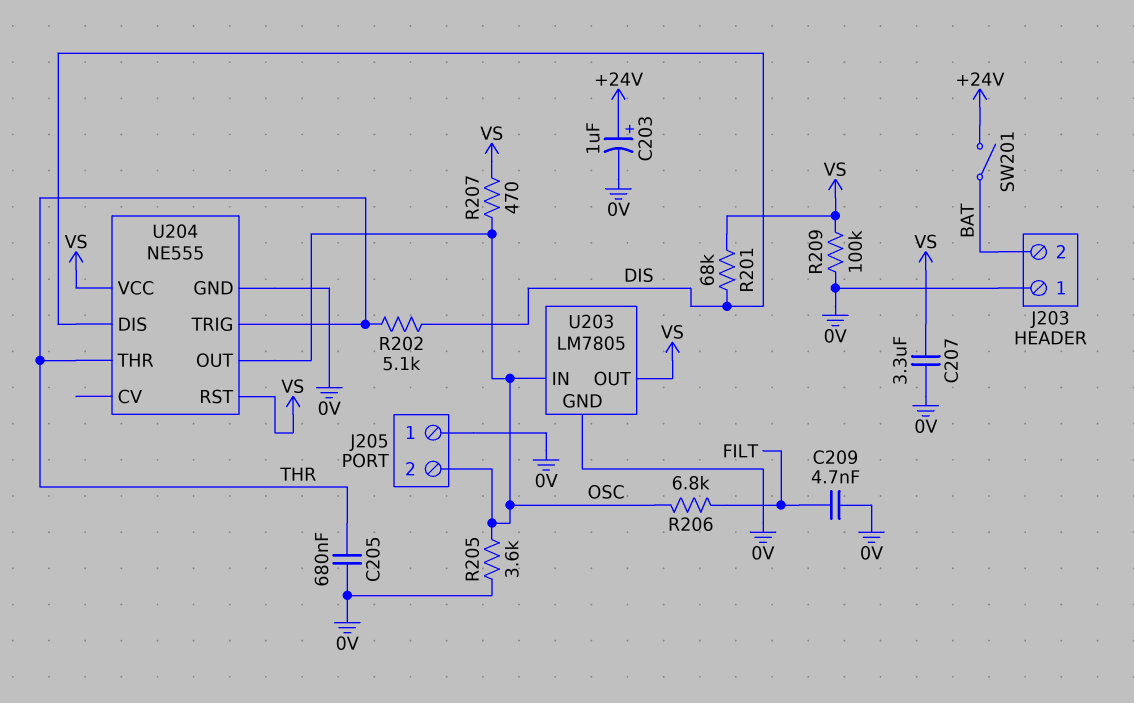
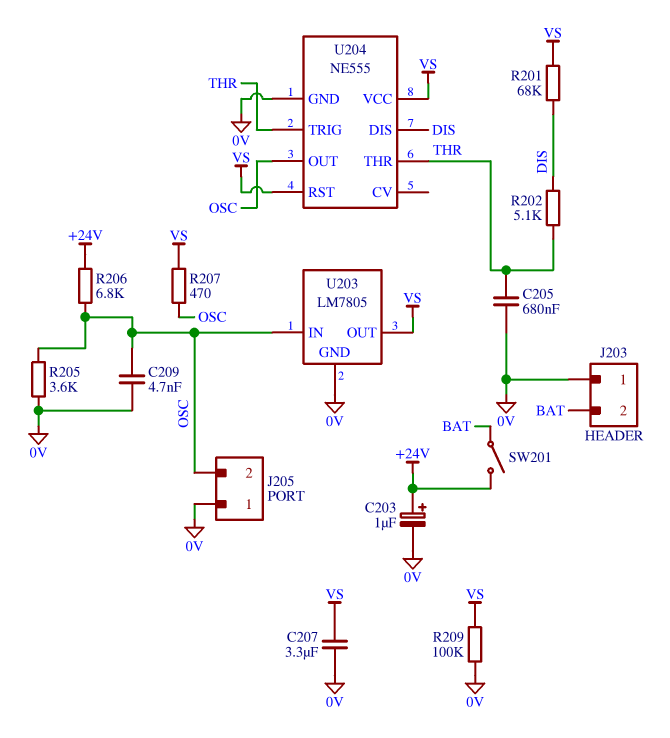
C209: 4.7nF (0V, FILT) -> 4.7nF (0V, OSC)
R206: 6.8k (FILT, OSC) -> 6.8k (+24V, OSC)

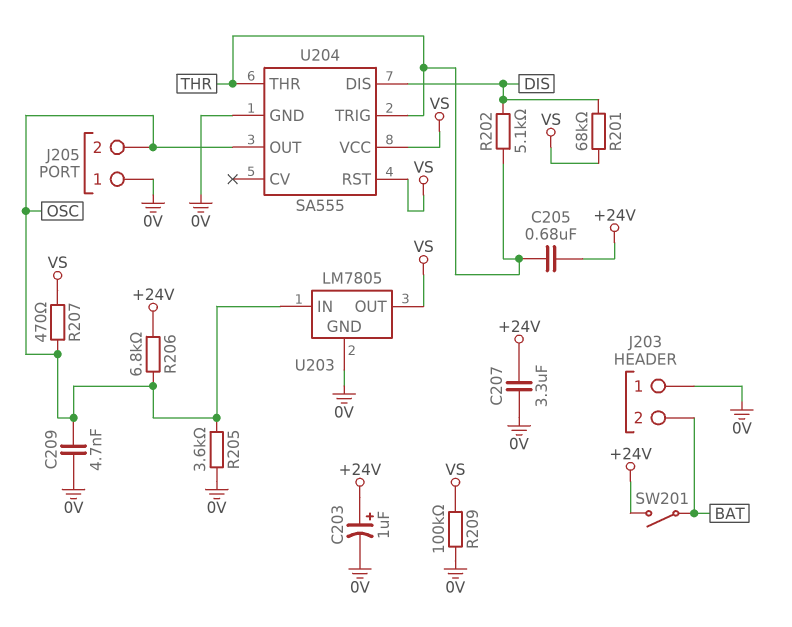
C205: 680nF (0V, THR) -> 680nF (+24V, THR)
C207: 3.3uF (0V, VS) -> 3.3uF (+24V, 0V)
U204: NE555 -> SA555

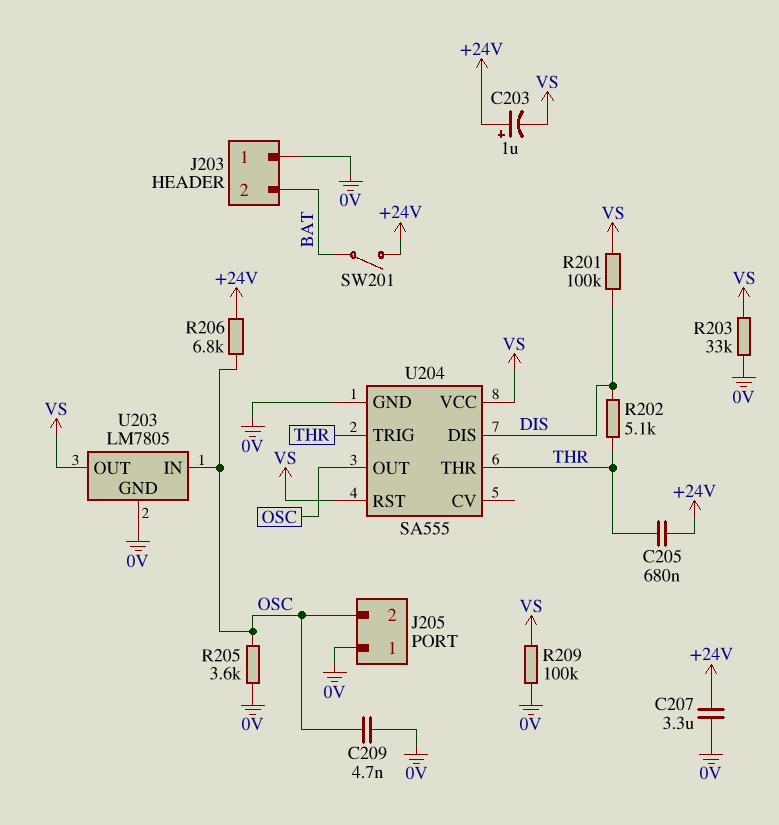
C203: 1uF (plus +24V, minus 0V) -> 1uF (plus +24V, minus VS)
R201: 68k (DIS, VS) -> 100k (DIS, VS)
R203: none -> 33k (0V, VS)
R207: 470 (OSC, VS) -> none

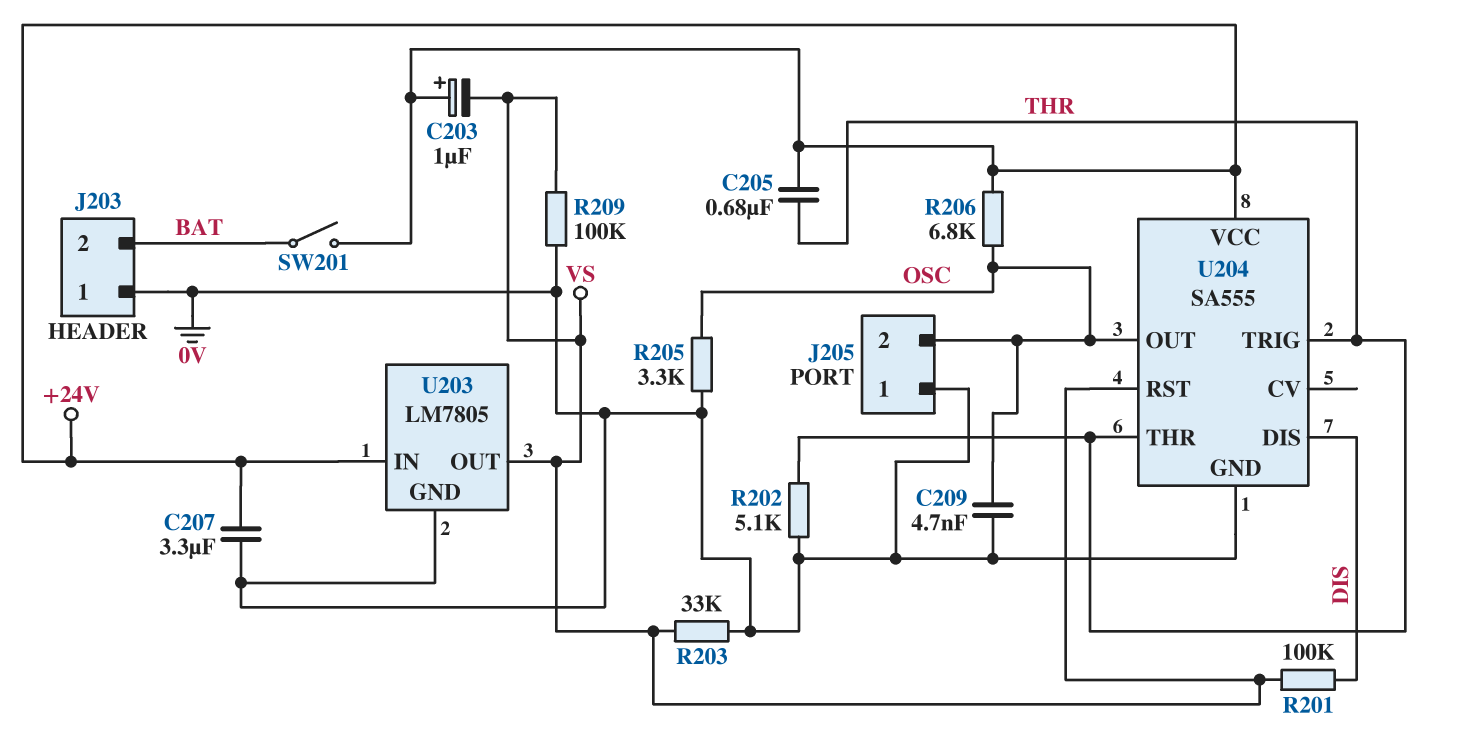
R202: 5.1k (DIS, THR) -> 5.1k (0V, THR)
R205: 3.6k (0V, OSC) -> 3.3k (0V, OSC)
U203 pin IN: OSC -> +24V
U204 pin VCC: VS -> +24V

